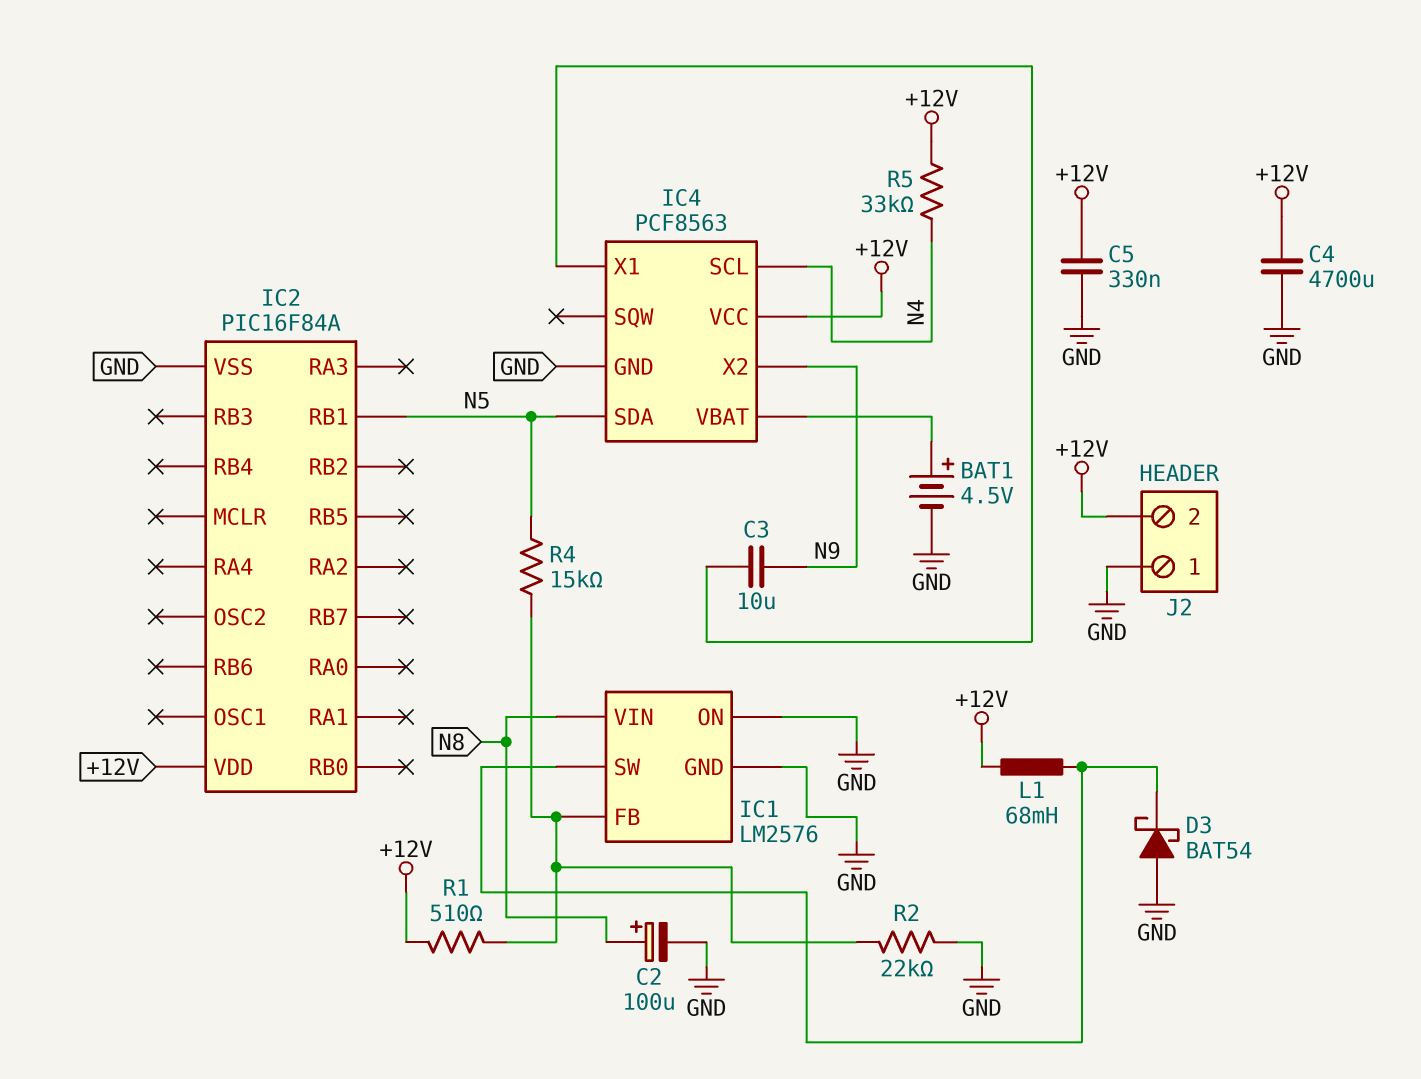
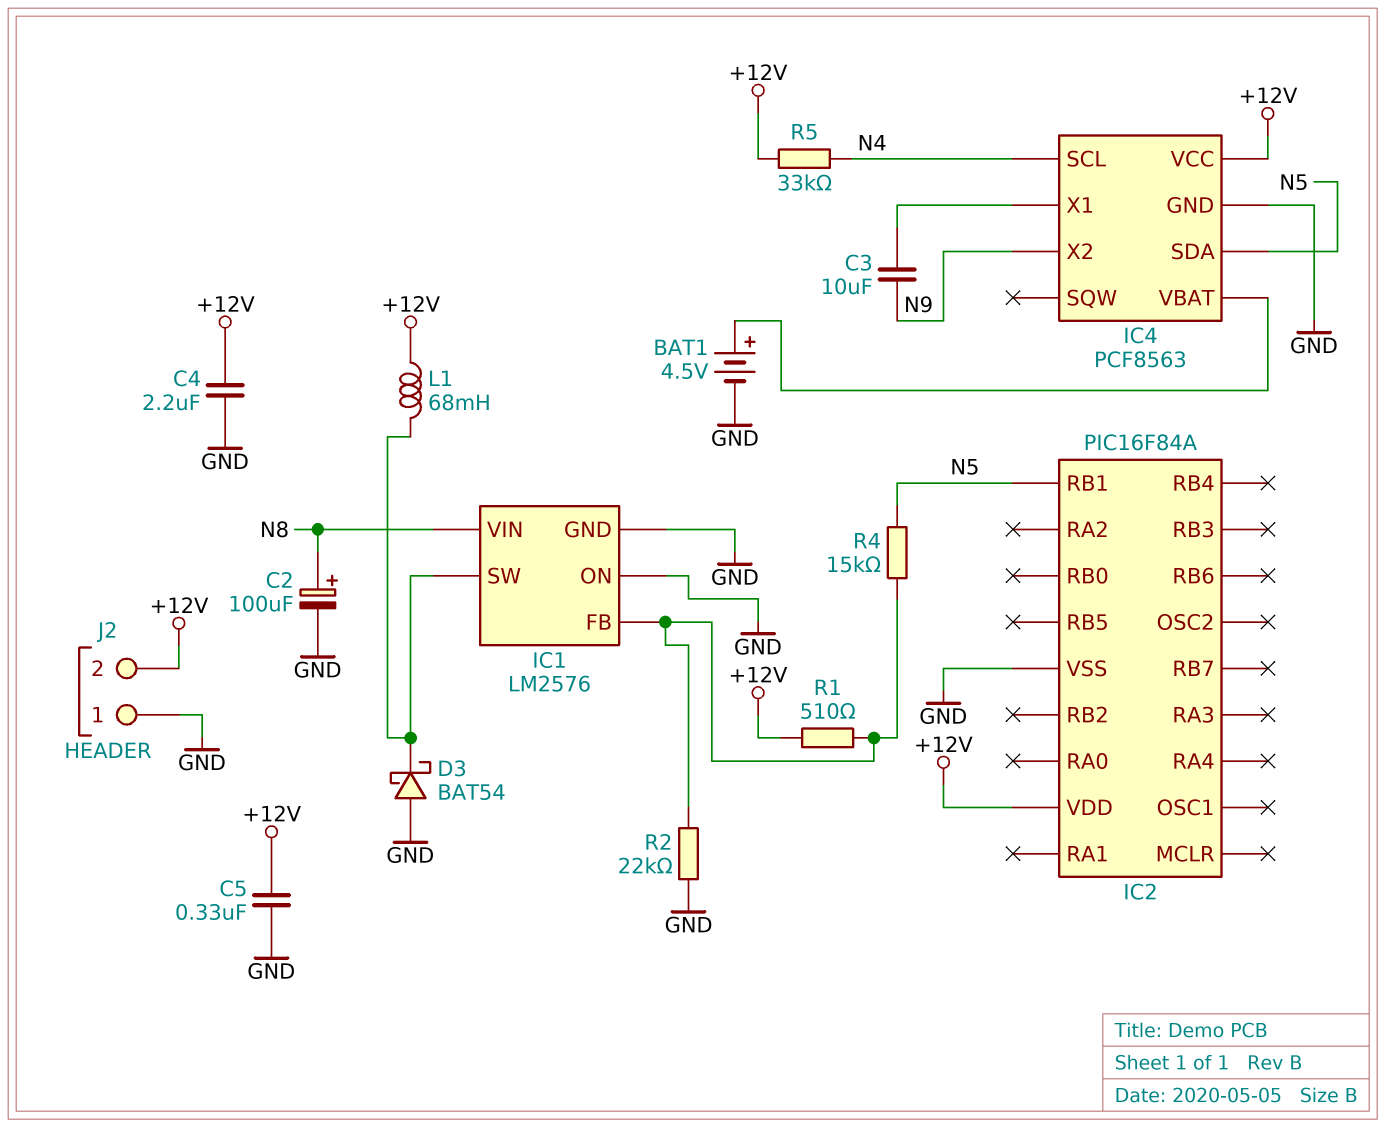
C4: 4700uF (+12V, GND) -> 2.2uF (+12V, GND)

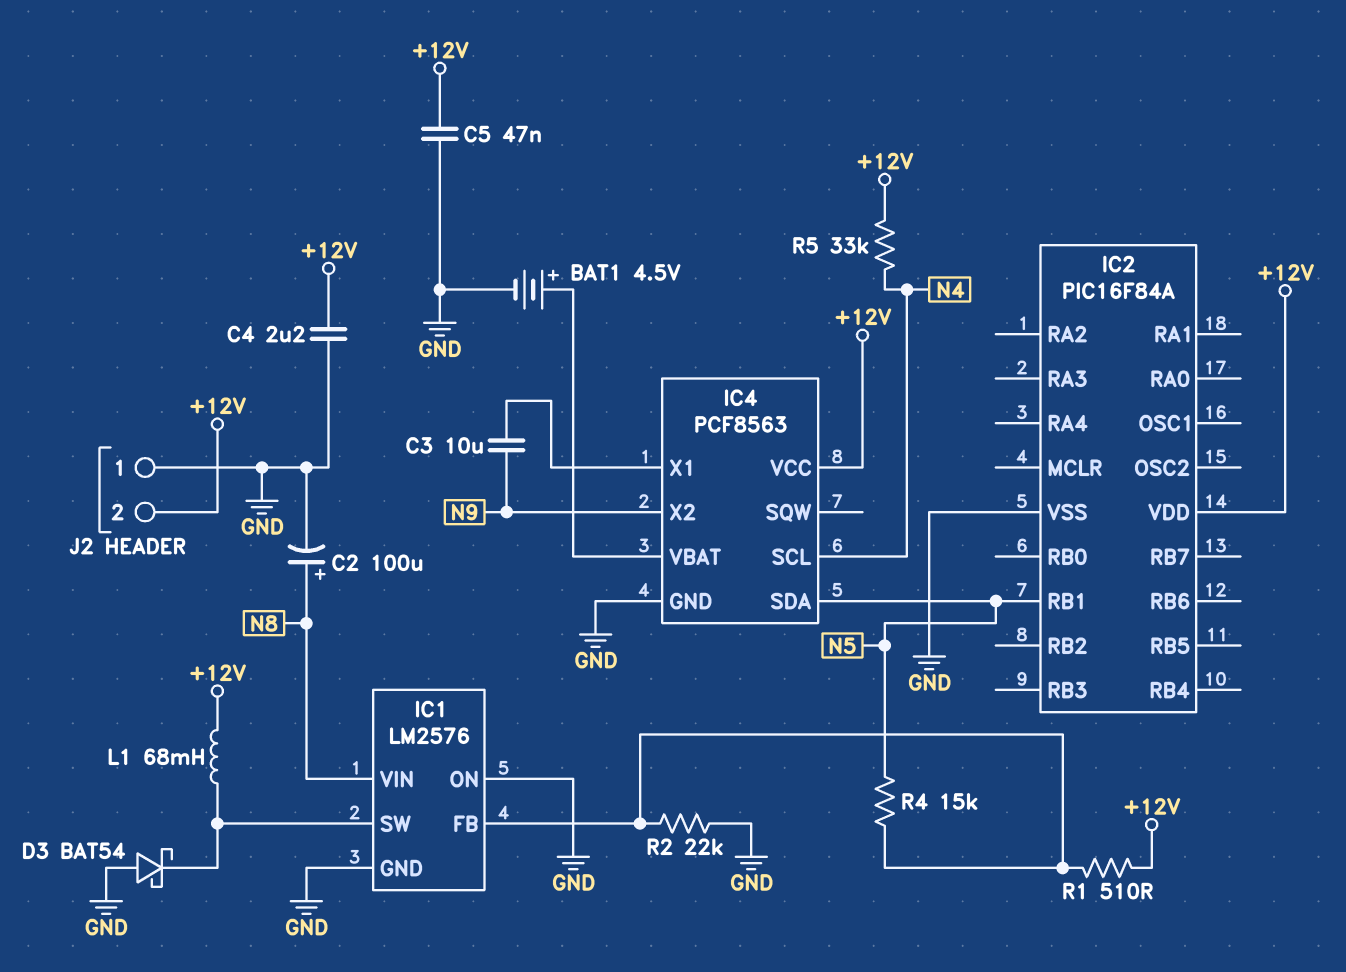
C5: 330nF (+12V, GND) -> 47nF (+12V, GND)

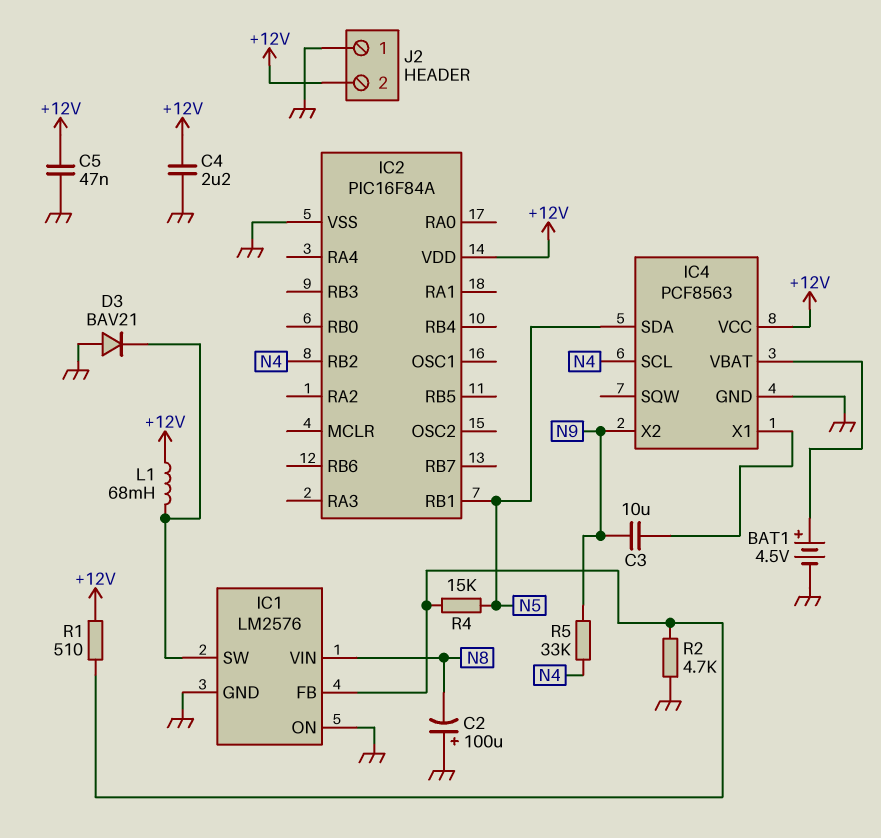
C2: 100uF (plus N8, minus GND) -> 100uF (plus GND, minus N8)
D3: schottky BAT54 (A GND, K IC1/SW) -> diode BAV21 (A GND, K IC1/SW)
IC2 pin RB2: none -> N4
R2: 22k (GND, IC1/FB) -> 4.7k (GND, IC1/FB)
R5: 33k (+12V, N4) -> 33k (N4, N9)

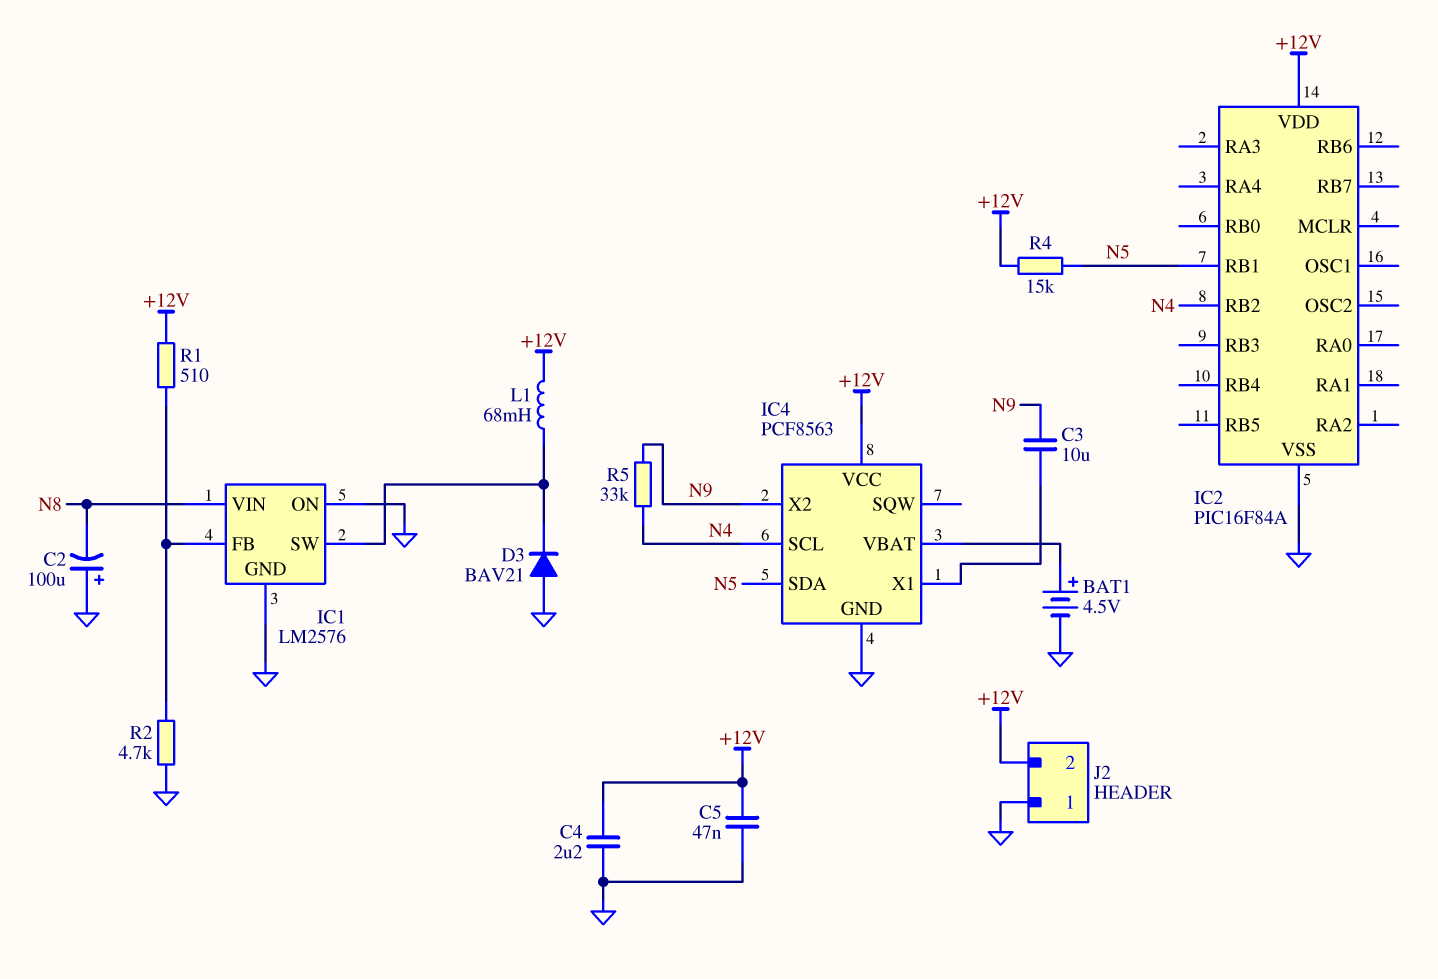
R4: 15k (IC1/FB, N5) -> 15k (+12V, N5)

